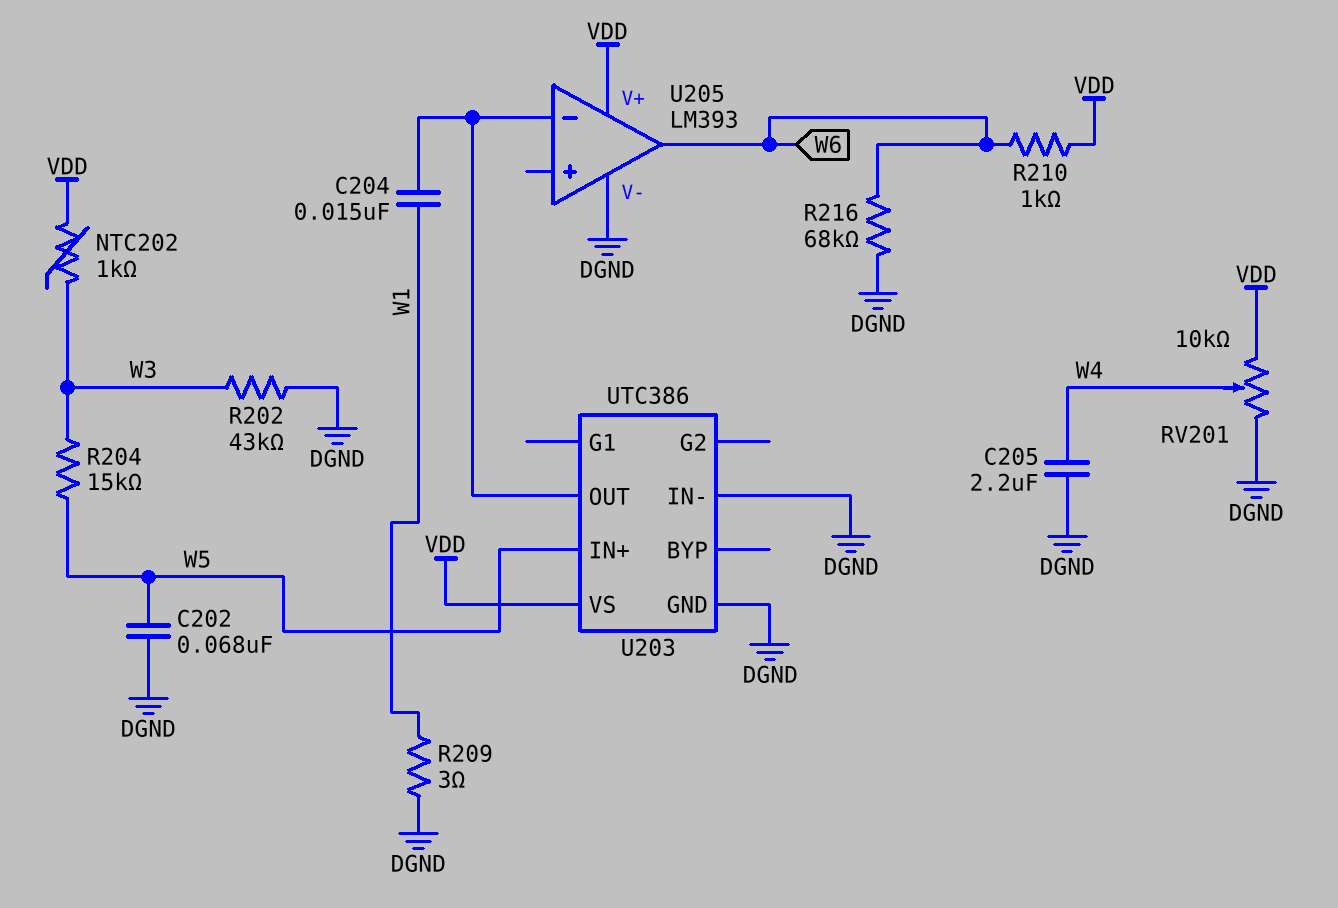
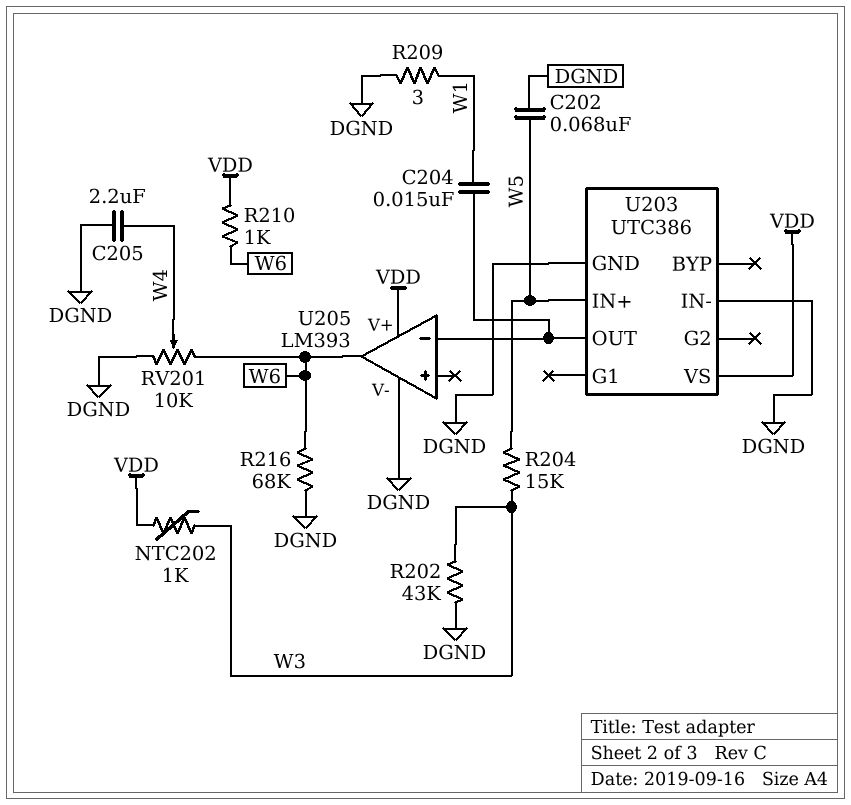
RV201: 10k (DGND, VDD, wiper W4) -> 10k (DGND, W6, wiper W4)

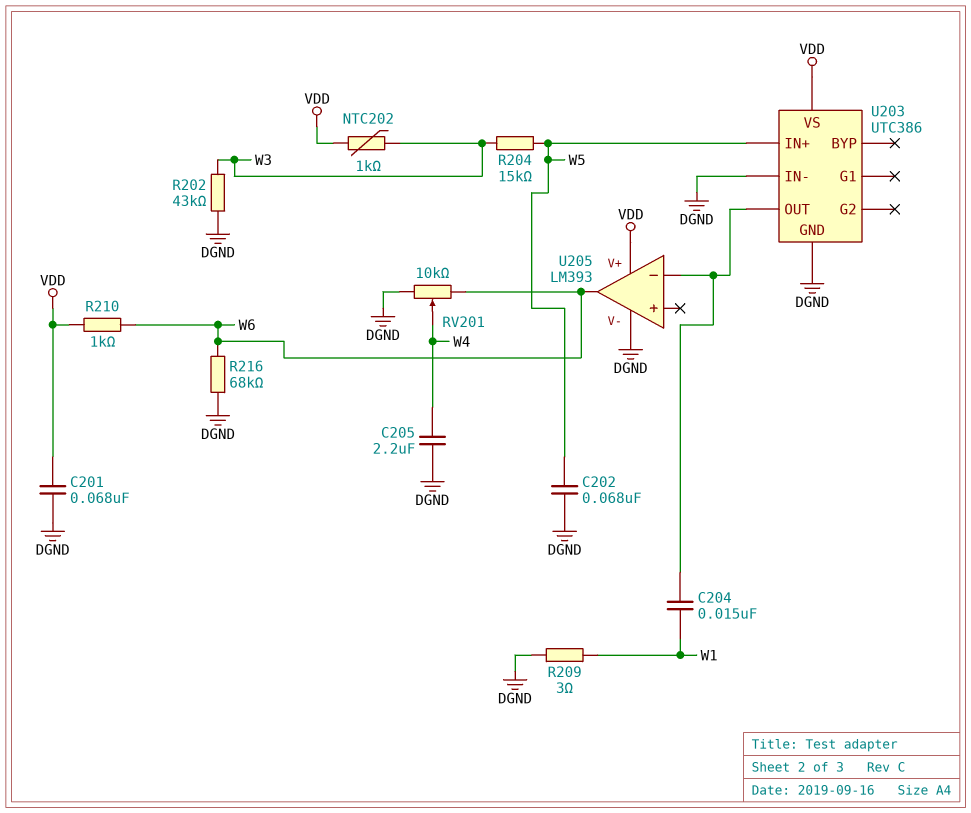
C201: none -> 68nF (DGND, VDD)

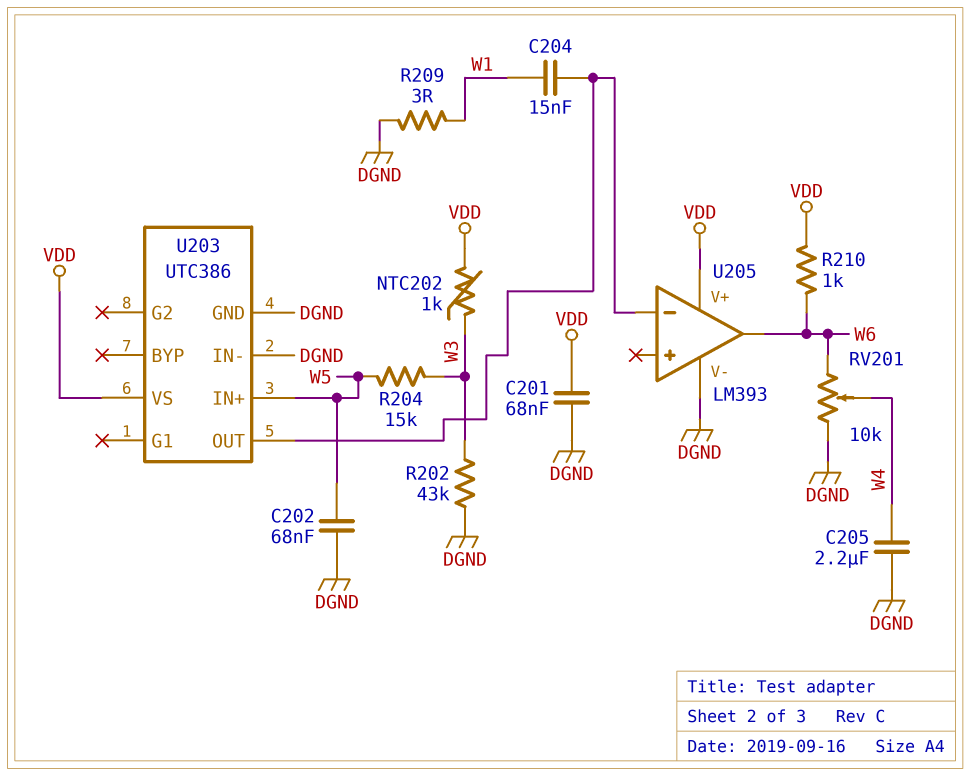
R216: 68k (DGND, W6) -> none

